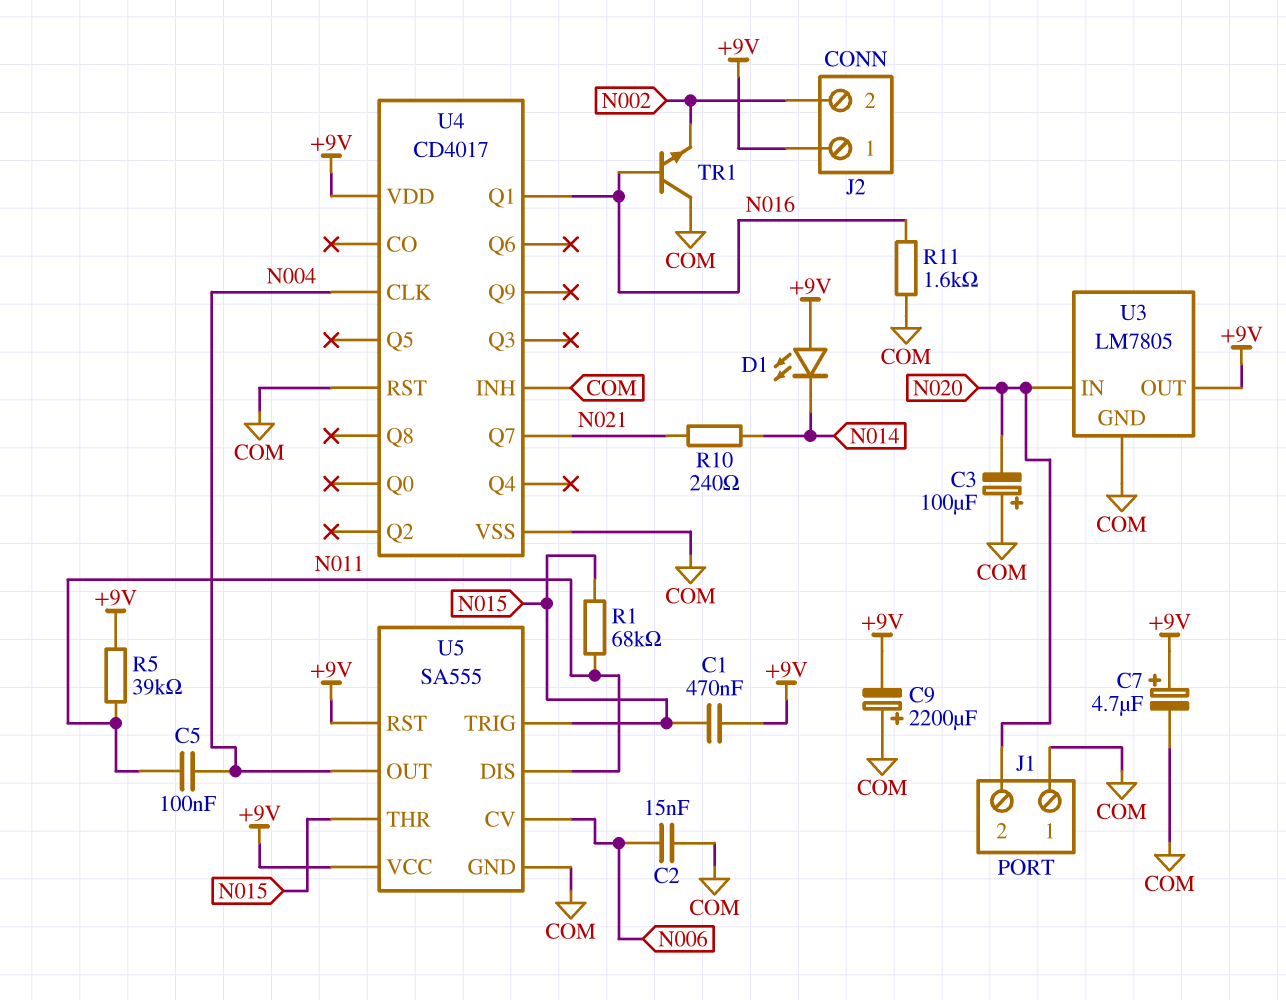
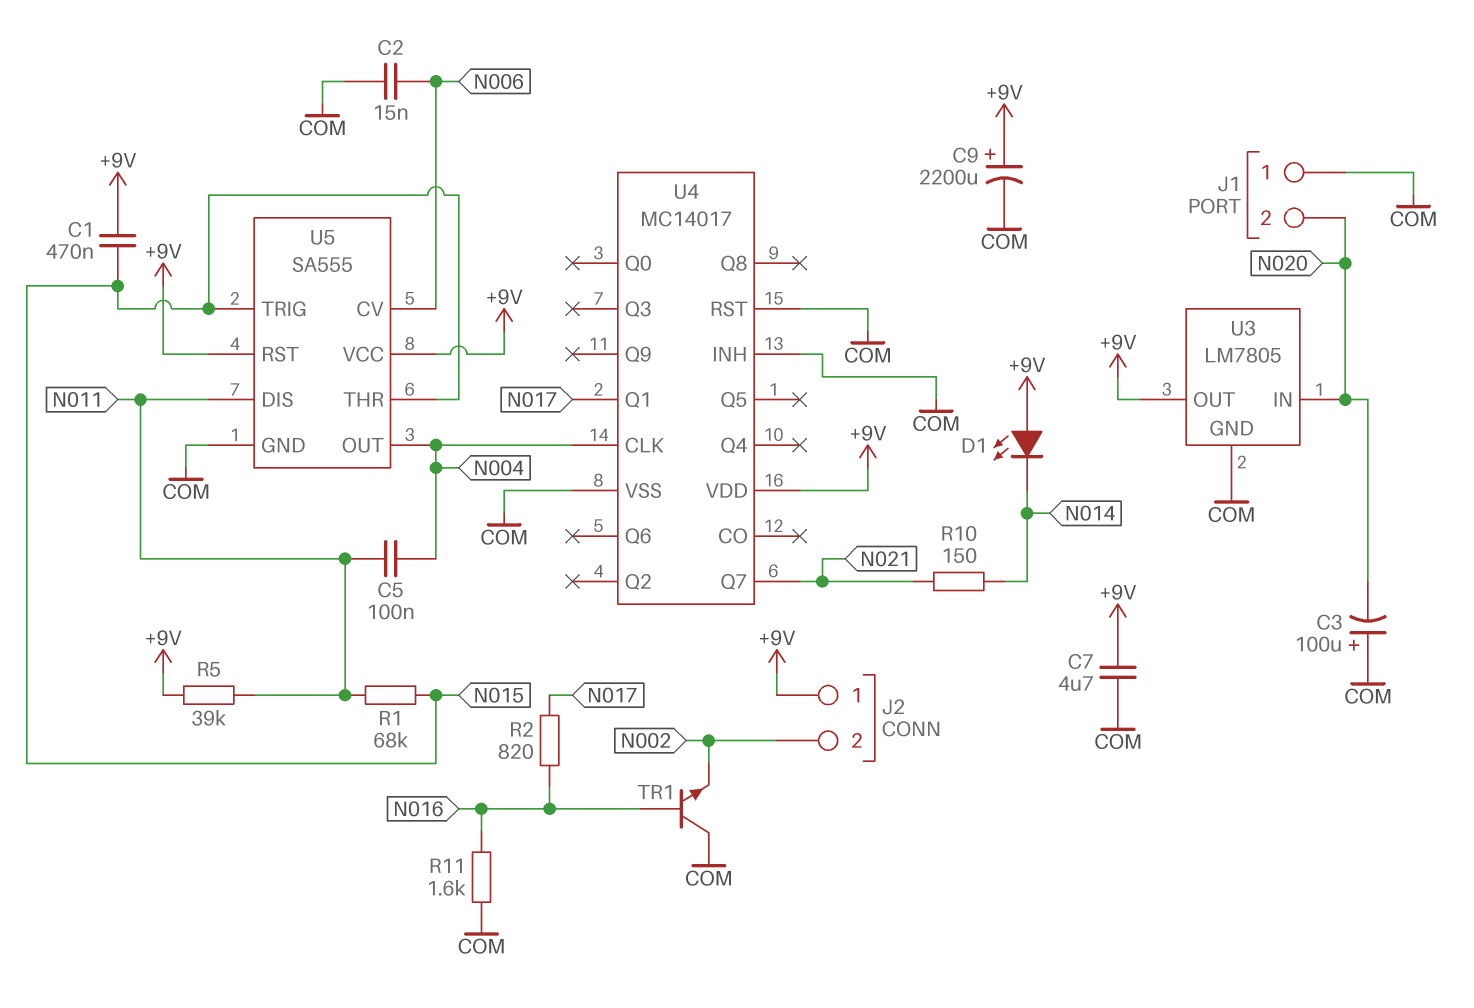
C7: 4.7uF (plus +9V, minus COM) -> 4.7uF (+9V, COM)
C9: 2200uF (plus COM, minus +9V) -> 2200uF (plus +9V, minus COM)
R2: none -> 820 (N016, N017)
R10: 240 (N014, N021) -> 150 (N014, N021)
U4: CD4017 -> MC14017
U4 pin Q1: N016 -> N017

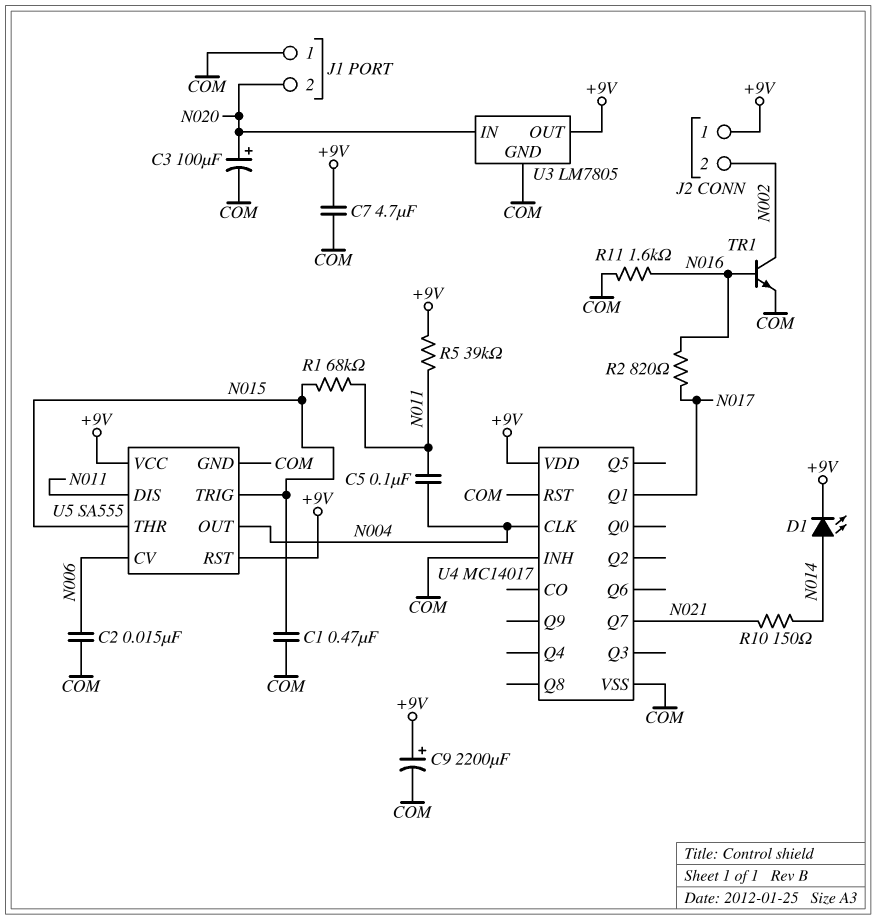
C1: 470nF (+9V, N015) -> 470nF (COM, N015)
C3: 100uF (plus COM, minus N020) -> 100uF (plus N020, minus COM)
D1: LED (A +9V, K N014) -> LED (A N014, K +9V)
TR1: NPN (B N016, C COM, E N002) -> NPN (B N016, C N002, E COM)

